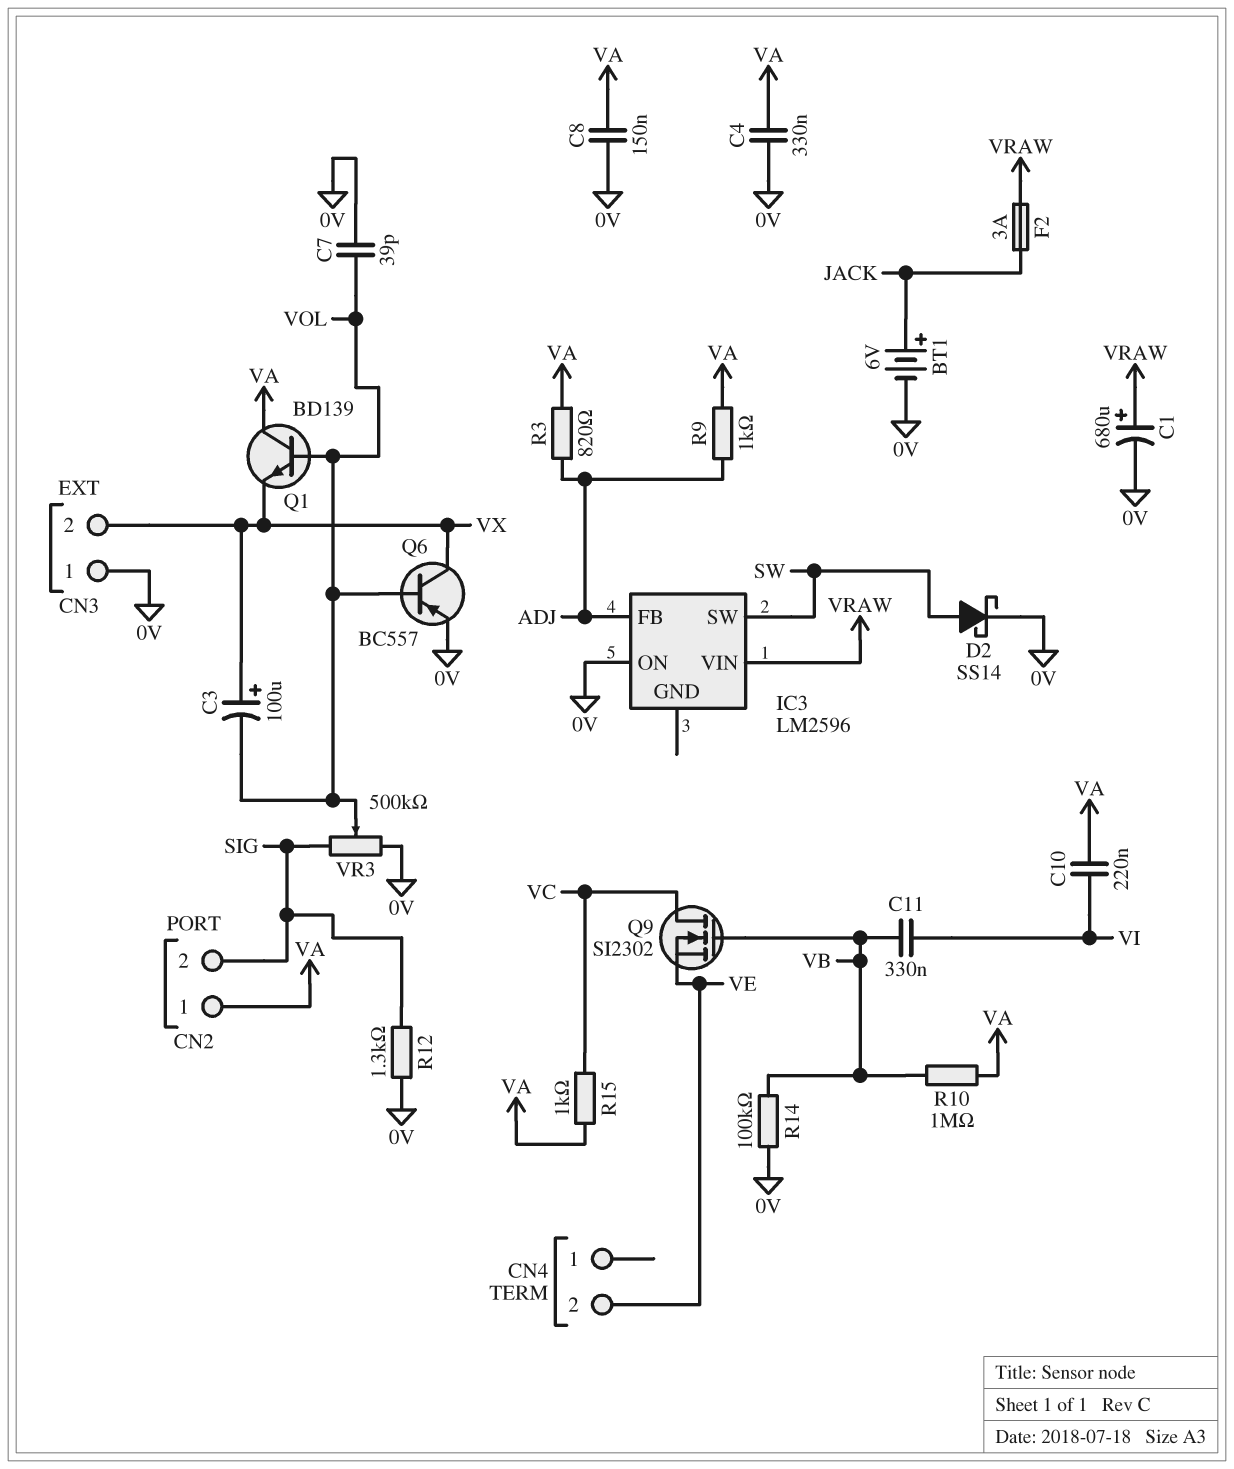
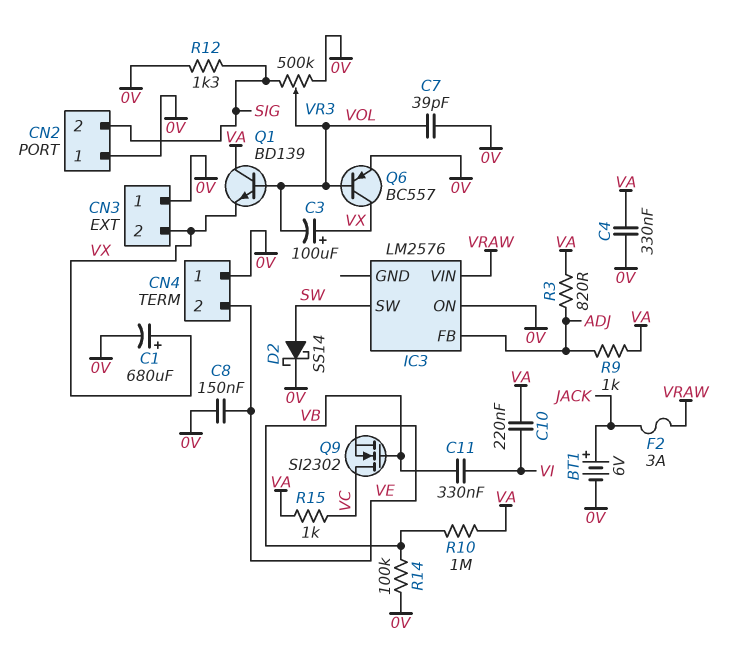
C1: 680uF (plus VRAW, minus 0V) -> 680uF (plus VX, minus 0V)
C8: 150nF (0V, VA) -> 150nF (0V, VE)
CN2 pin 1: VA -> 0V
CN4 pin 1: none -> 0V
IC3: LM2596 -> LM2576

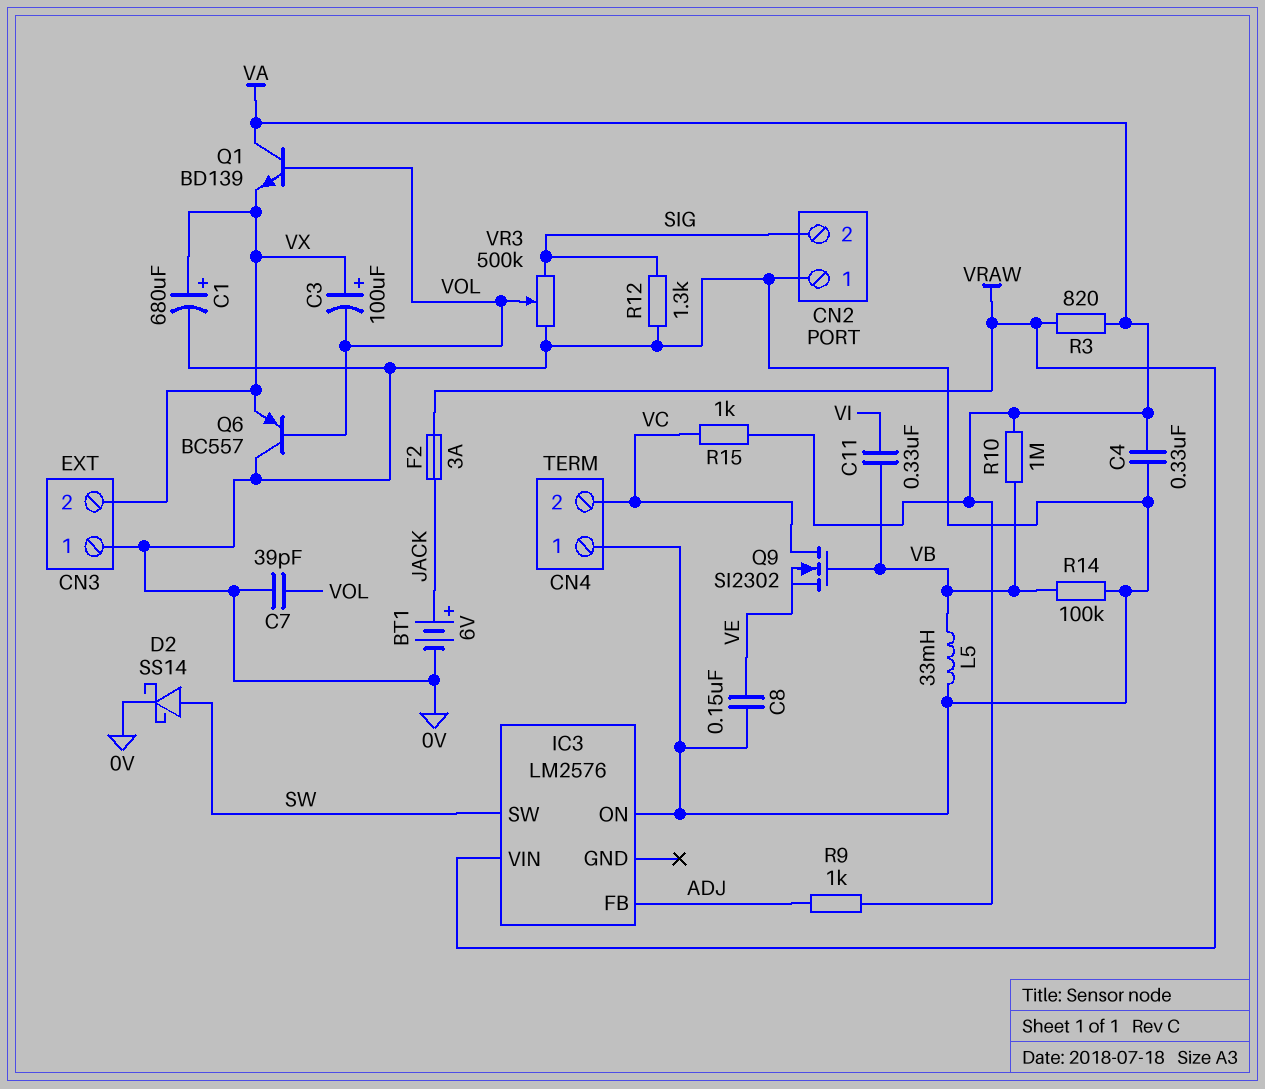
C10: 220nF (VA, VI) -> none
CN4 pin 2: VE -> VC
L5: none -> 33mH (0V, VB)
Q6: PNP BC557 (B VOL, C VX, E 0V) -> PNP BC557 (B VOL, C 0V, E VX)
R3: 820 (ADJ, VA) -> 820 (VA, VRAW)

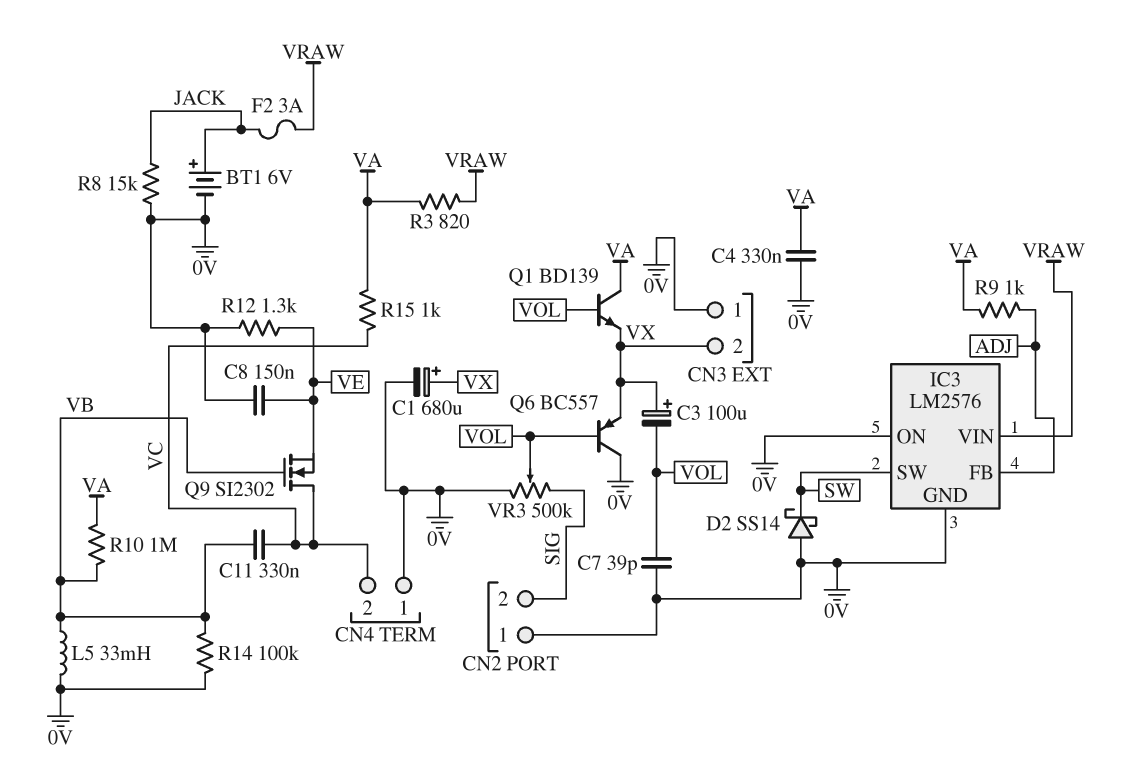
C11: 330nF (VB, VI) -> 330nF (VB, VC)
D2: schottky SS14 (A SW, K 0V) -> schottky SS14 (A 0V, K SW)
IC3 pin GND: none -> 0V
R8: none -> 15k (0V, JACK)
R12: 1.3k (0V, SIG) -> 1.3k (0V, VE)

